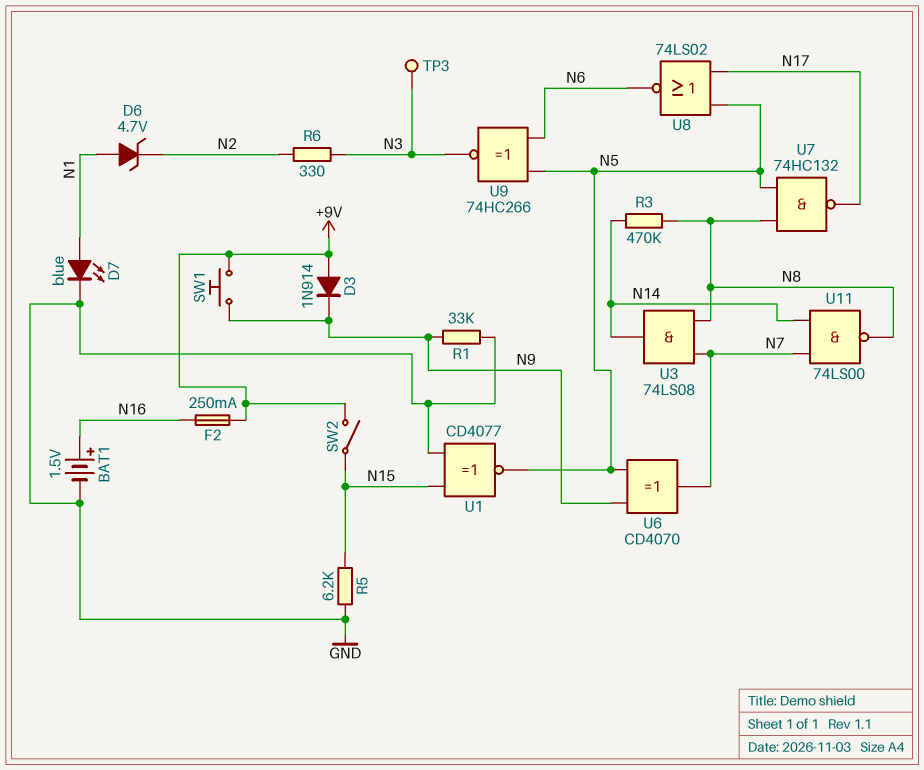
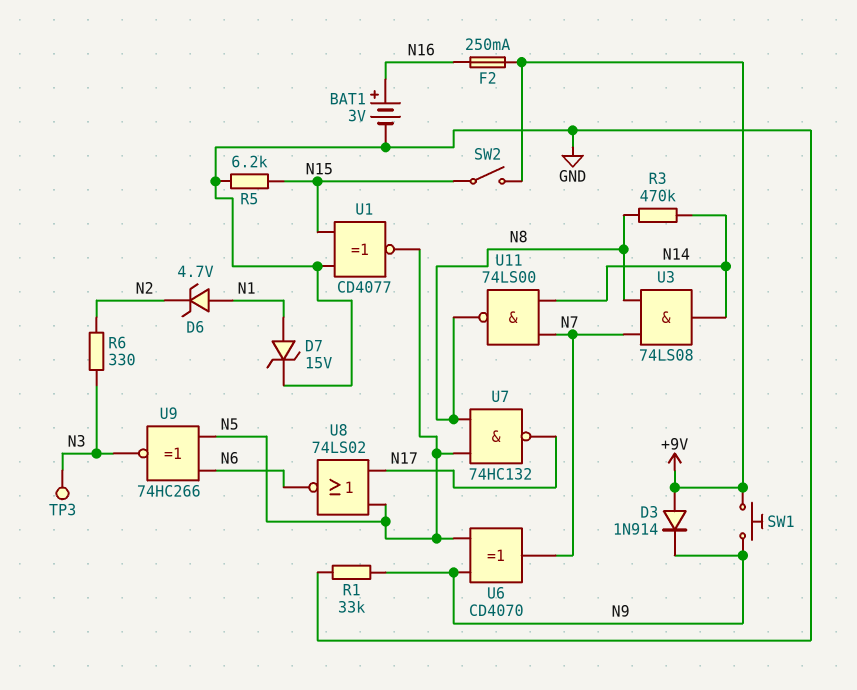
BAT1: 1.5V (plus N16, minus GND) -> 3V (plus N16, minus GND)
D7: LED blue (A N1, K GND) -> zener 15V (A N1, K GND)

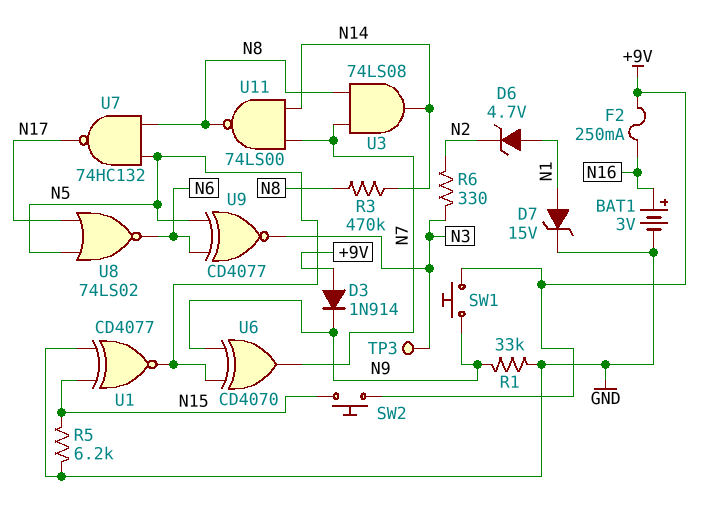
SW2: switch (+9V, N15) -> button (+9V, N15)
U9: XNOR 74HC266 (in N5, in N6, out N3) -> XNOR CD4077 (in N5, in N6, out N3)

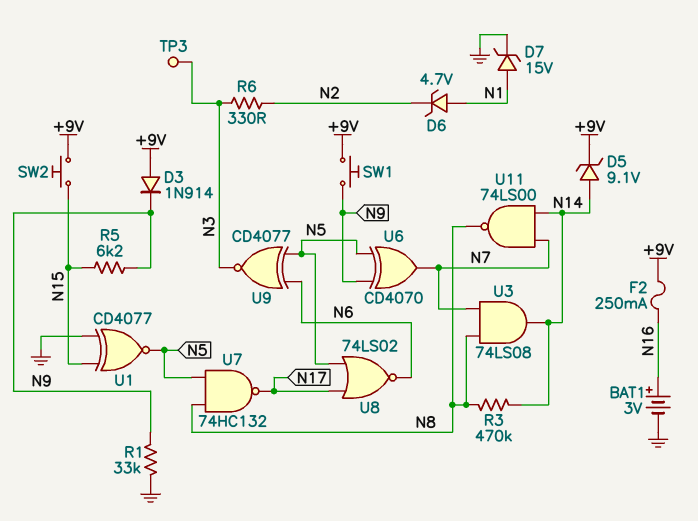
D5: none -> zener 9.1V (A N14, K +9V)
R5: 6.2k (GND, N15) -> 6.2k (N9, N15)

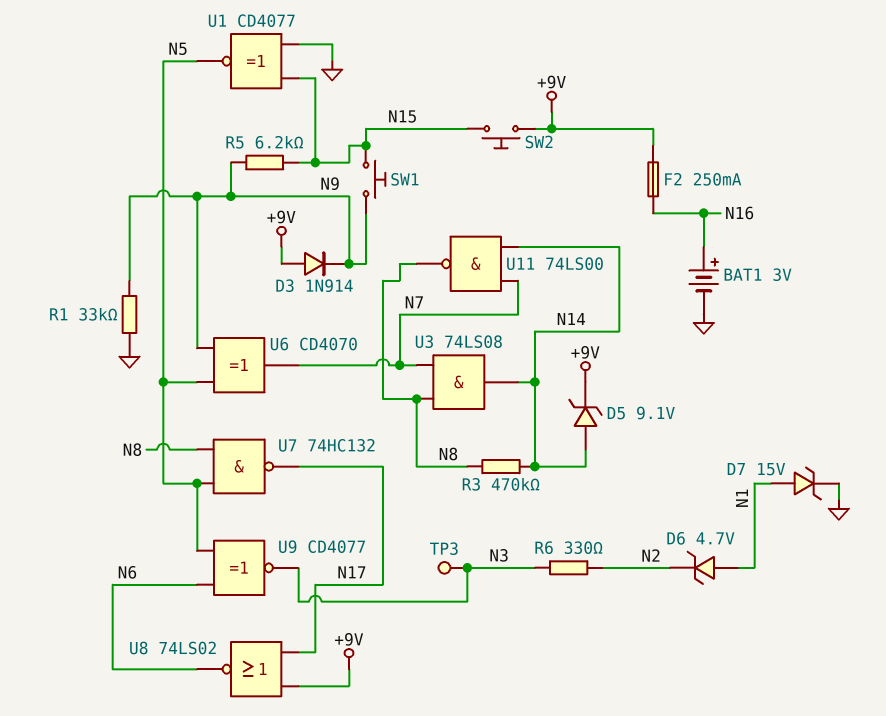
SW1: button (+9V, N9) -> button (N9, N15)
U8: NOR 74LS02 (in N5, in N17, out N6) -> NOR 74LS02 (in +9V, in N17, out N6)

